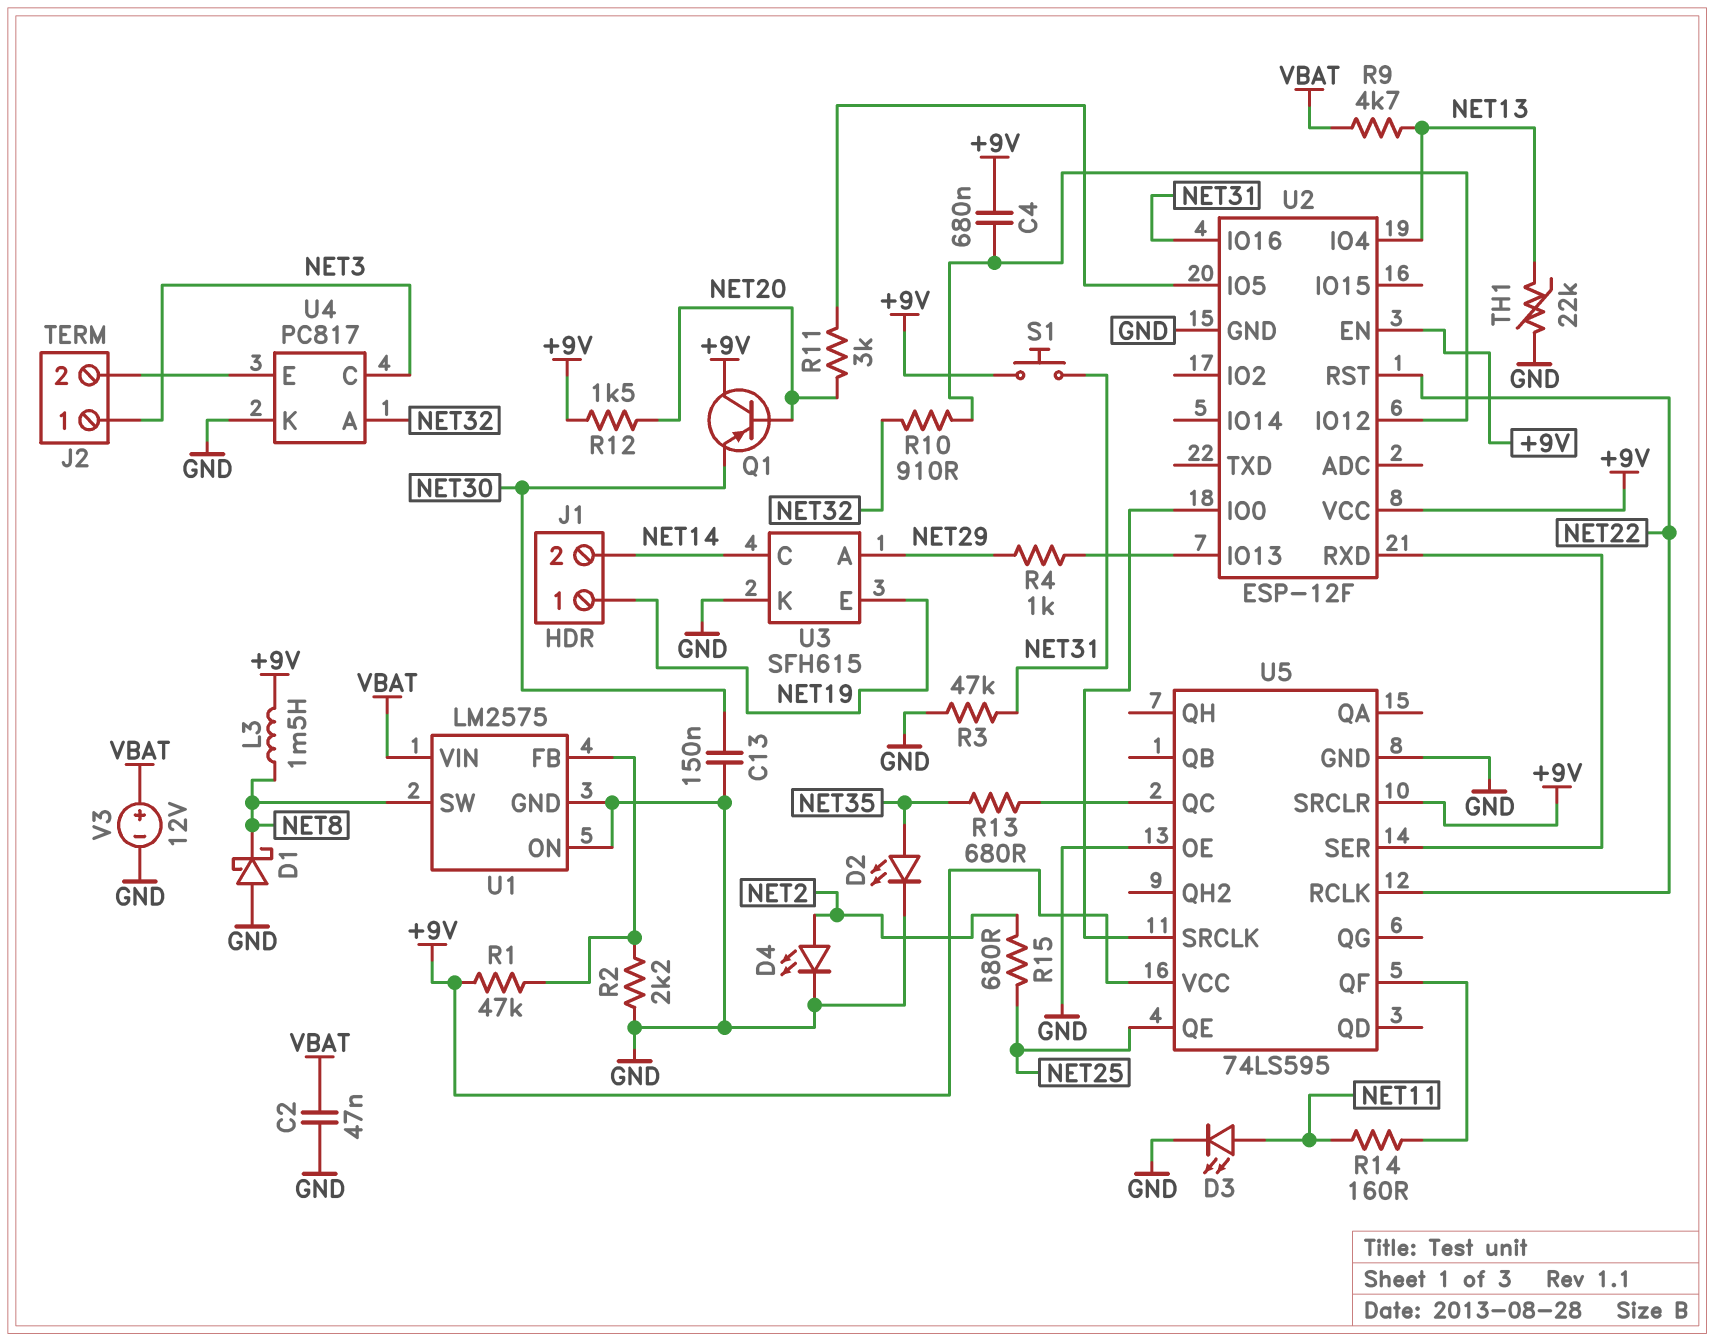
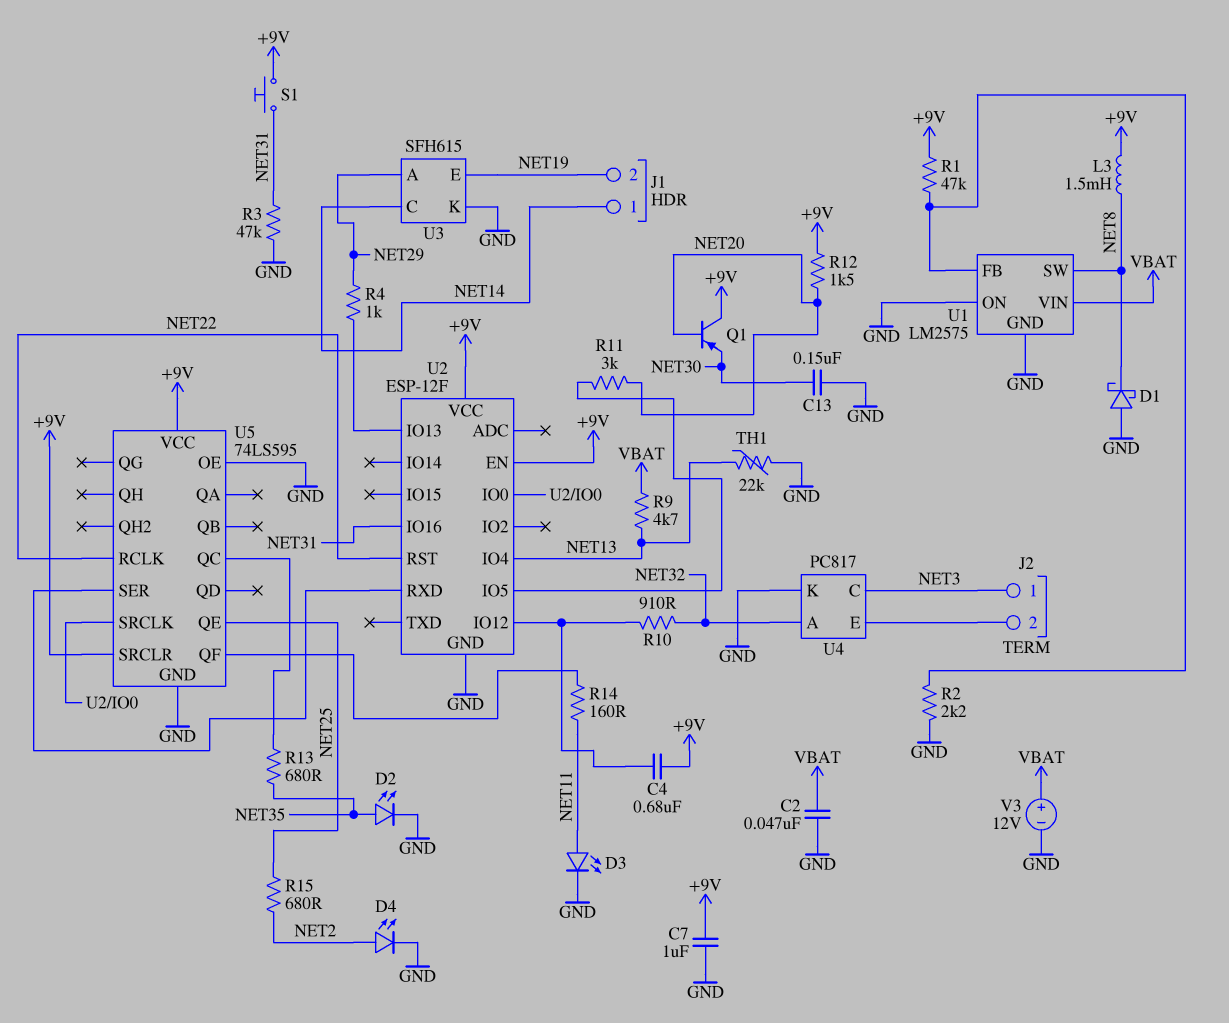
C7: none -> 1uF (+9V, GND)
J1 pin 1: NET19 -> NET14
J1 pin 2: NET14 -> NET19

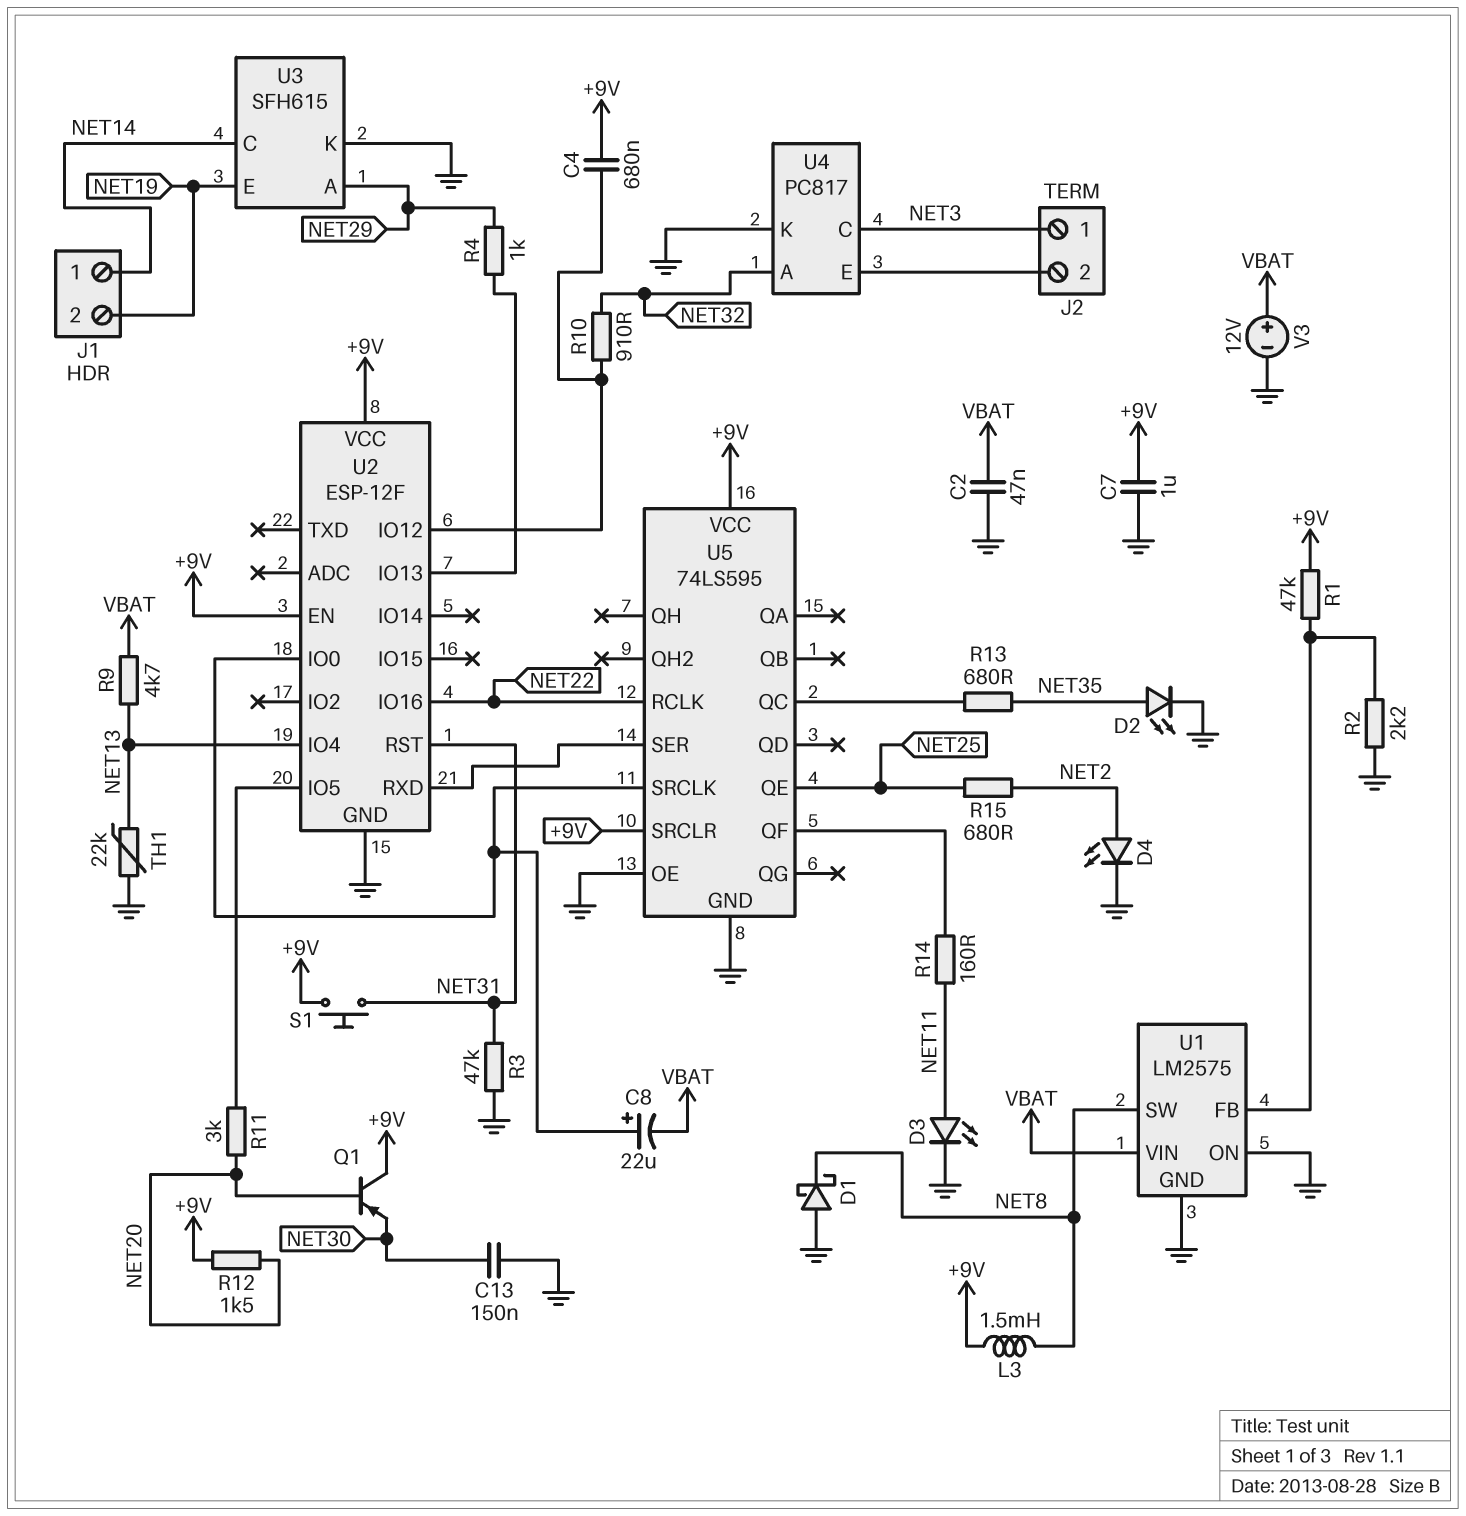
C8: none -> 22uF (plus U2/IO0, minus VBAT)
U2 pin IO16: NET31 -> NET22
U2 pin RST: NET22 -> NET31

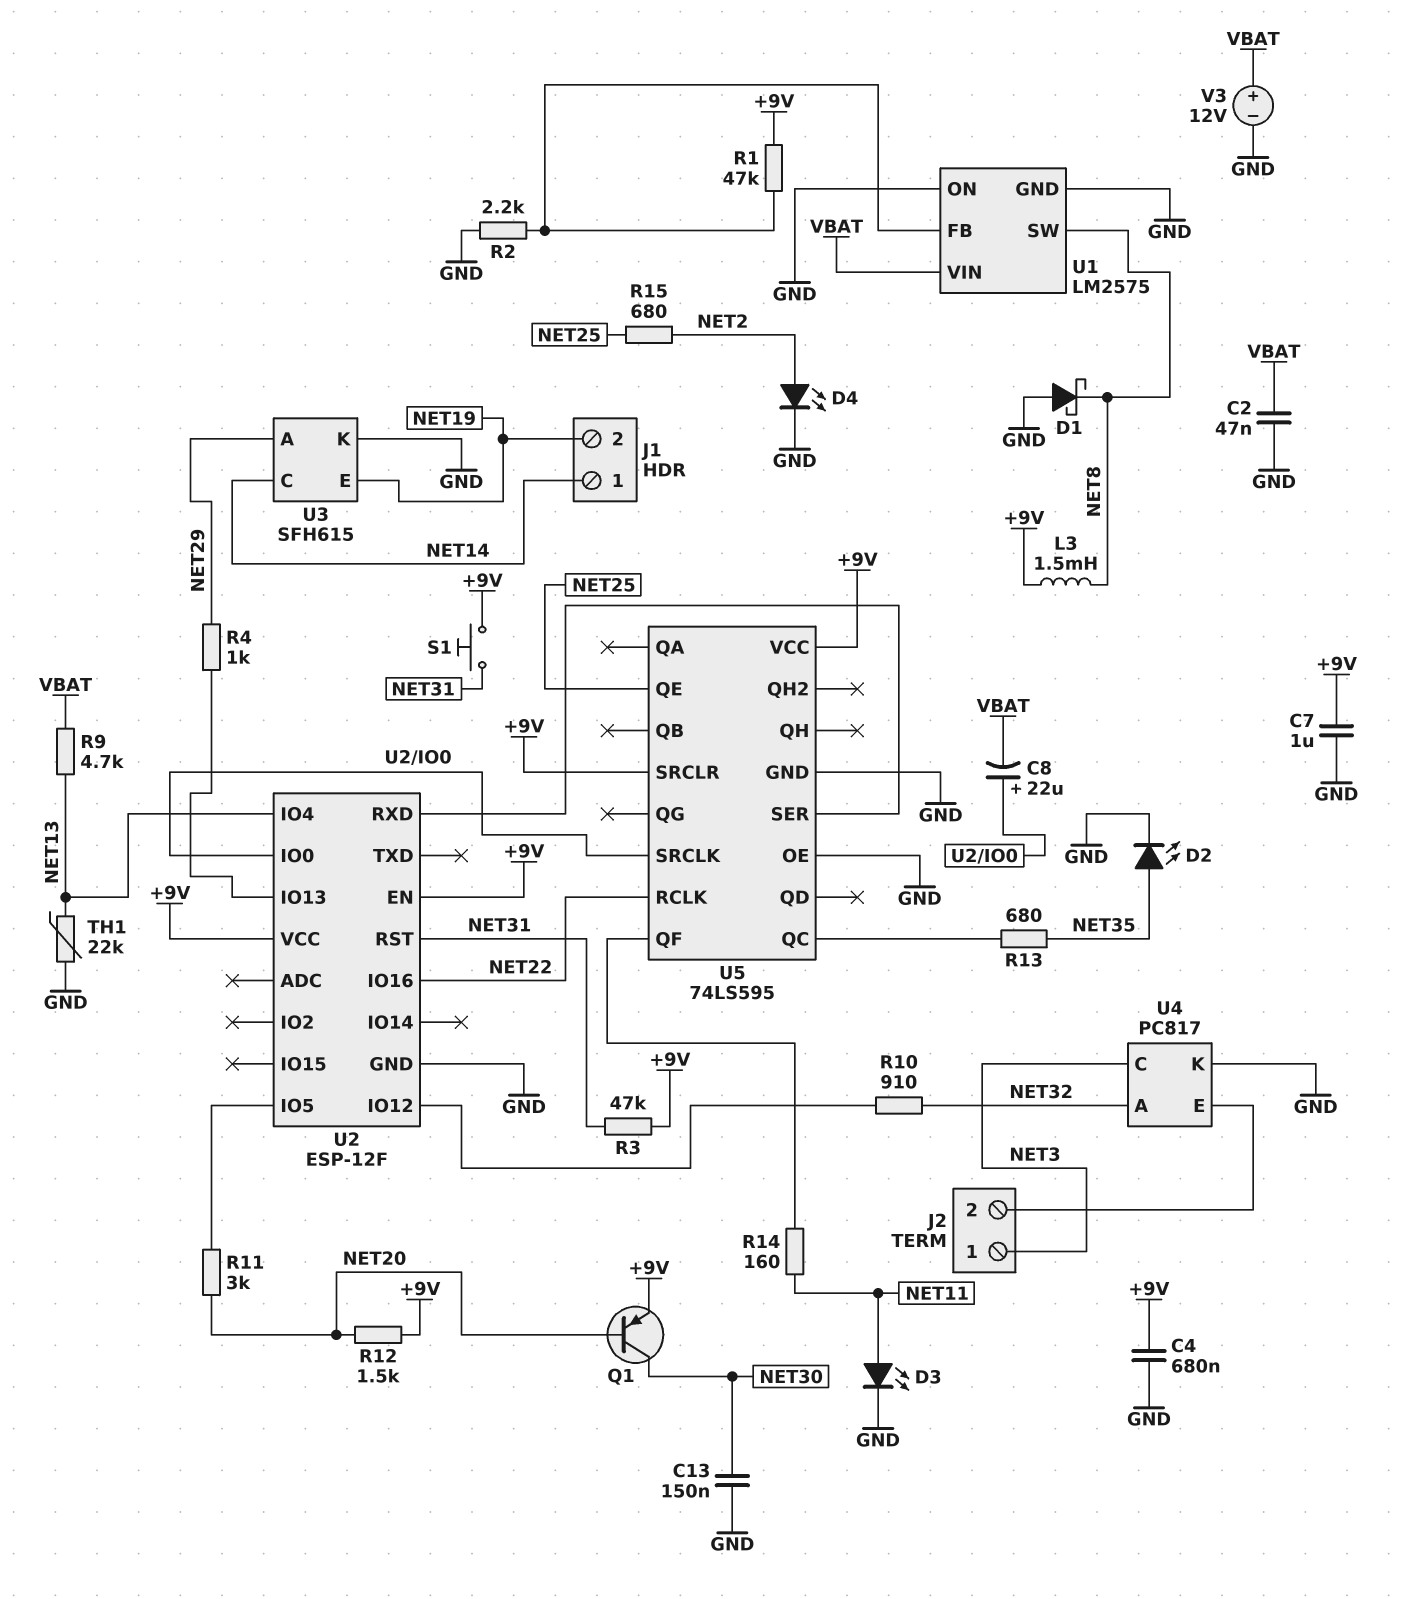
C4: 680nF (+9V, U2/IO12) -> 680nF (+9V, GND)
Q1: PNP (B NET20, C +9V, E NET30) -> PNP (B NET20, C NET30, E +9V)
R3: 47k (GND, NET31) -> 47k (+9V, NET31)

